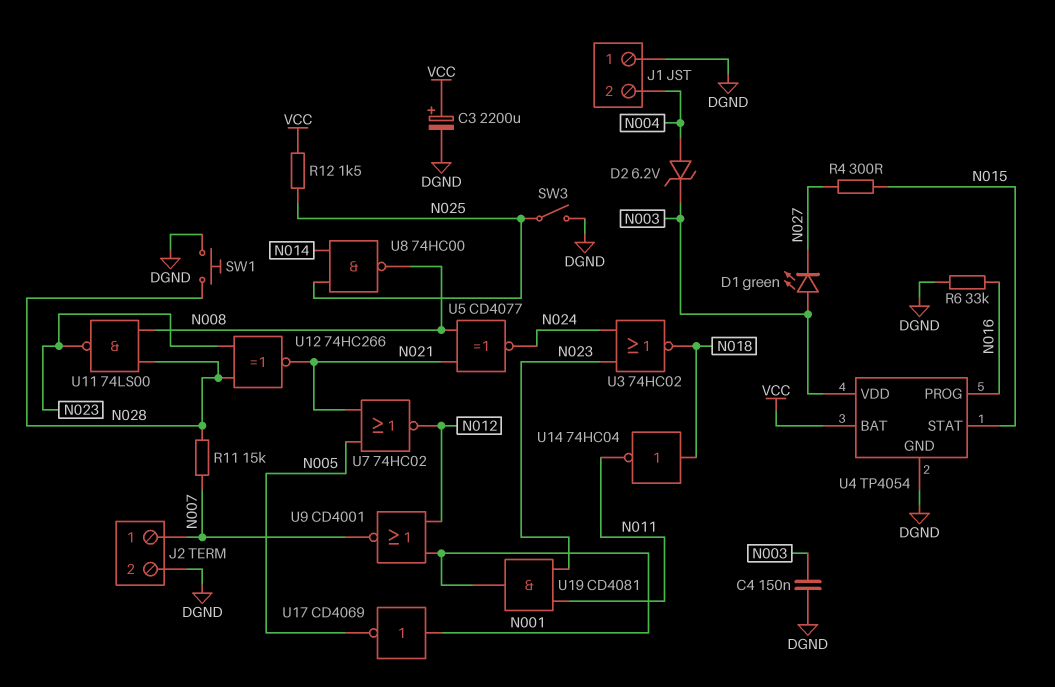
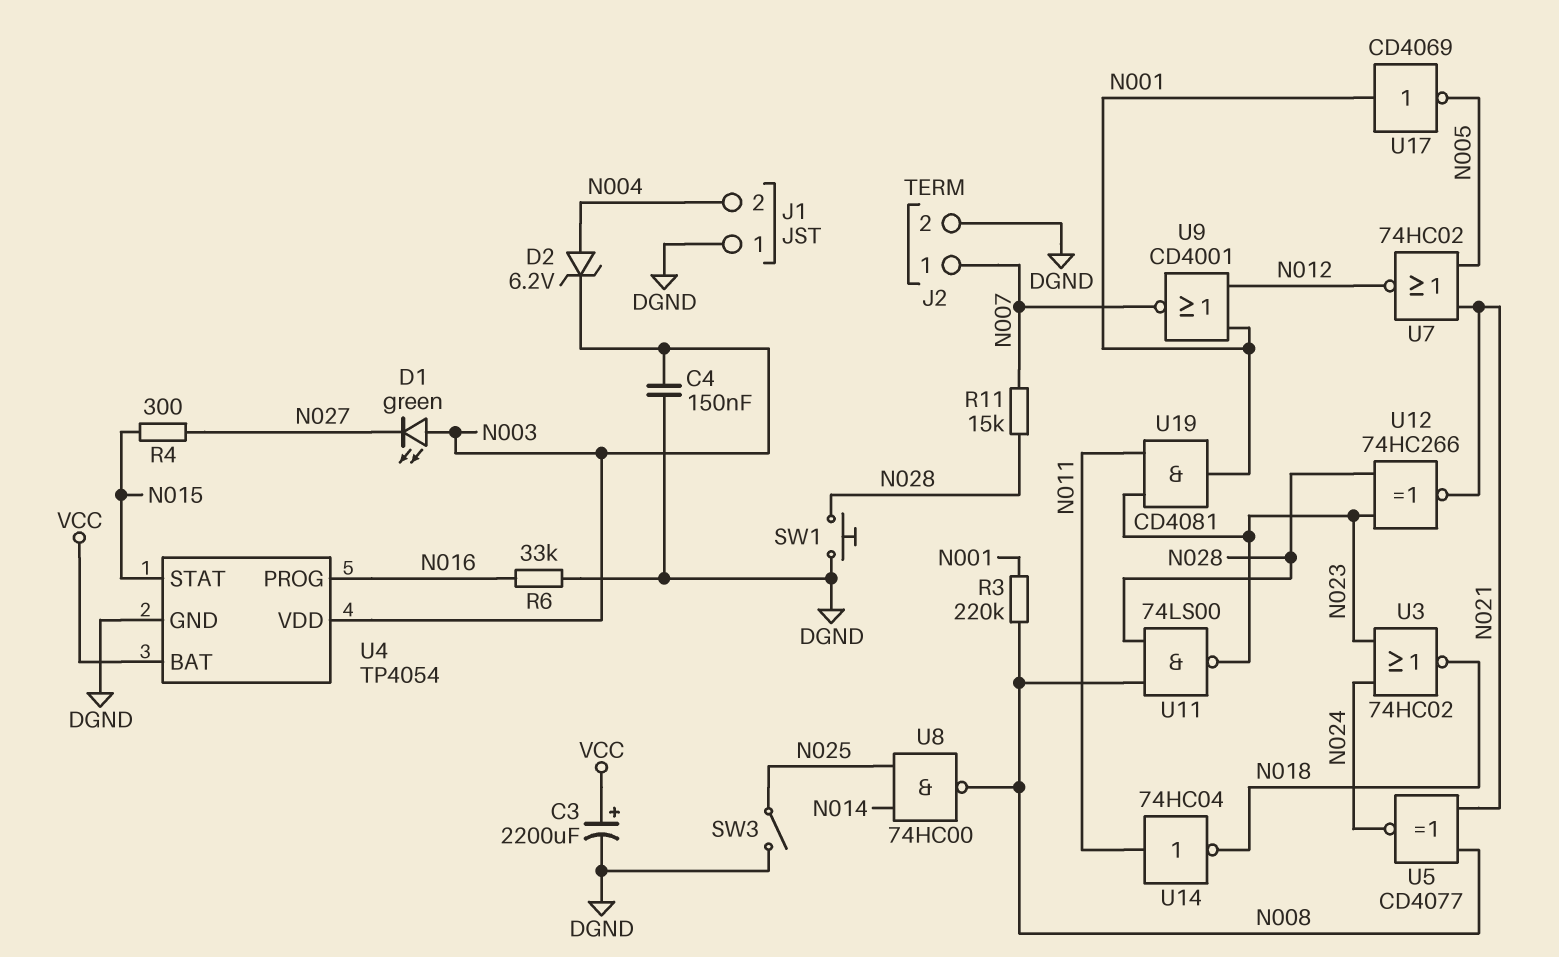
R3: none -> 220k (N001, N008)
R12: 1.5k (N025, VCC) -> none
U14: NOT 74HC04 (in N018, out N011) -> NOT 74HC04 (in N011, out N018)

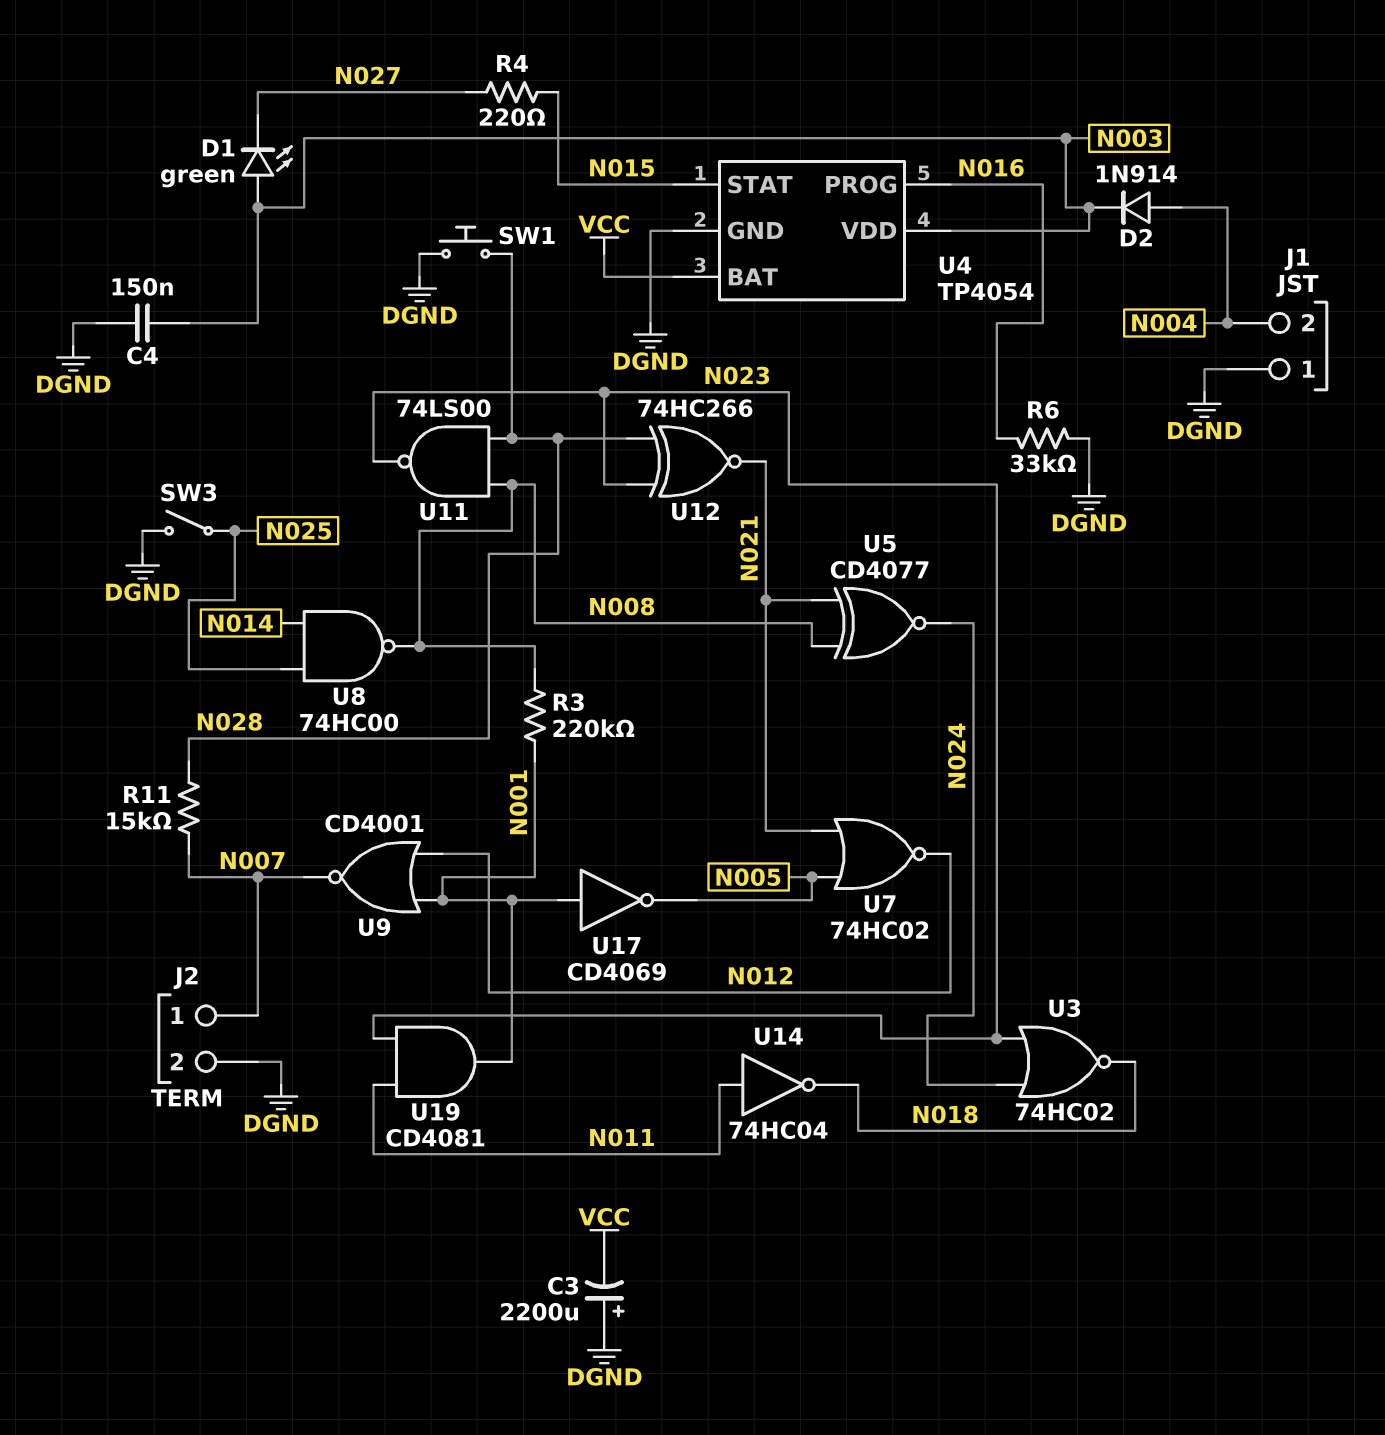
C3: 2200uF (plus VCC, minus DGND) -> 2200uF (plus DGND, minus VCC)
D2: zener 6.2V (A N004, K N003) -> diode 1N914 (A N004, K N003)
R4: 300 (N015, N027) -> 220 (N015, N027)

